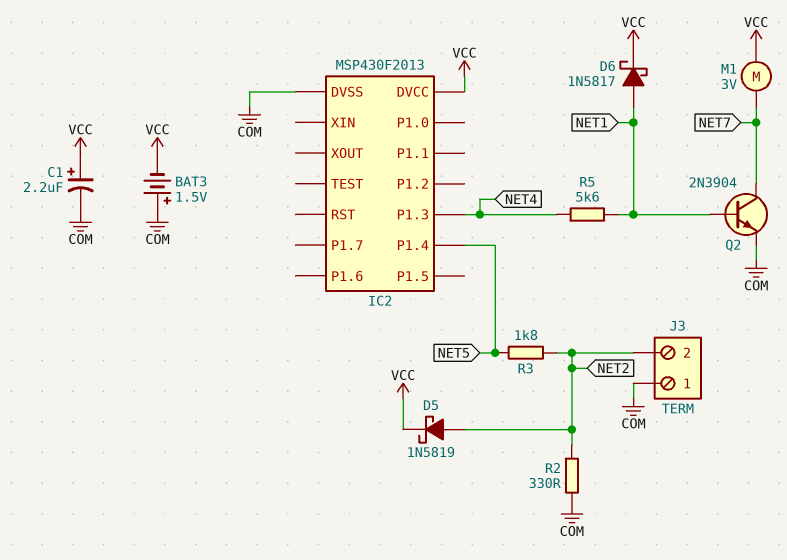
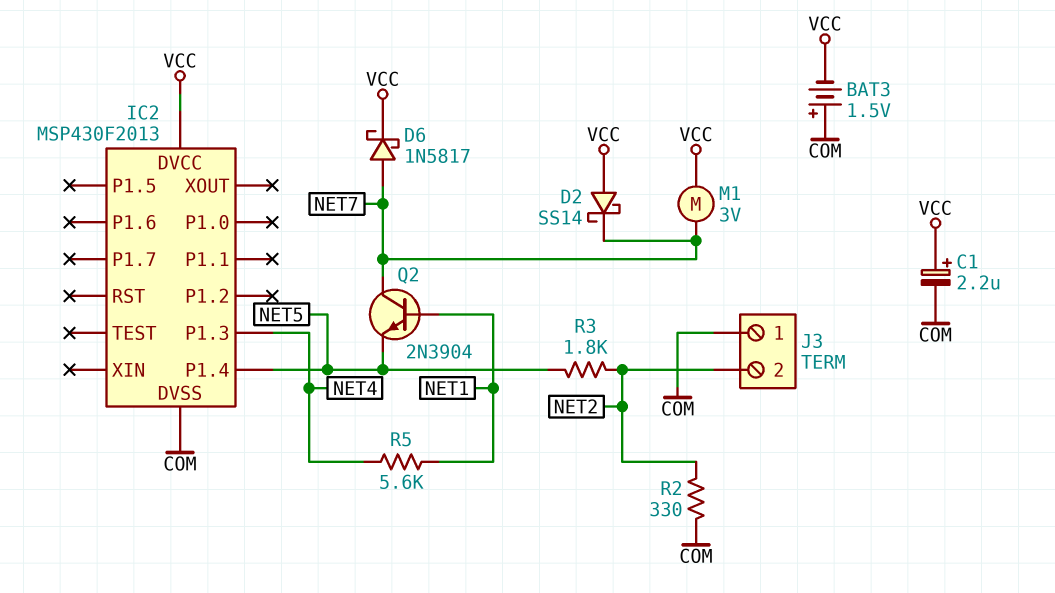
D2: none -> schottky SS14 (A VCC, K NET7)
D5: schottky 1N5819 (A NET2, K VCC) -> none
D6: schottky 1N5817 (A NET1, K VCC) -> schottky 1N5817 (A NET7, K VCC)
Q2: NPN 2N3904 (B NET1, C NET7, E COM) -> NPN 2N3904 (B NET1, C NET7, E NET5)

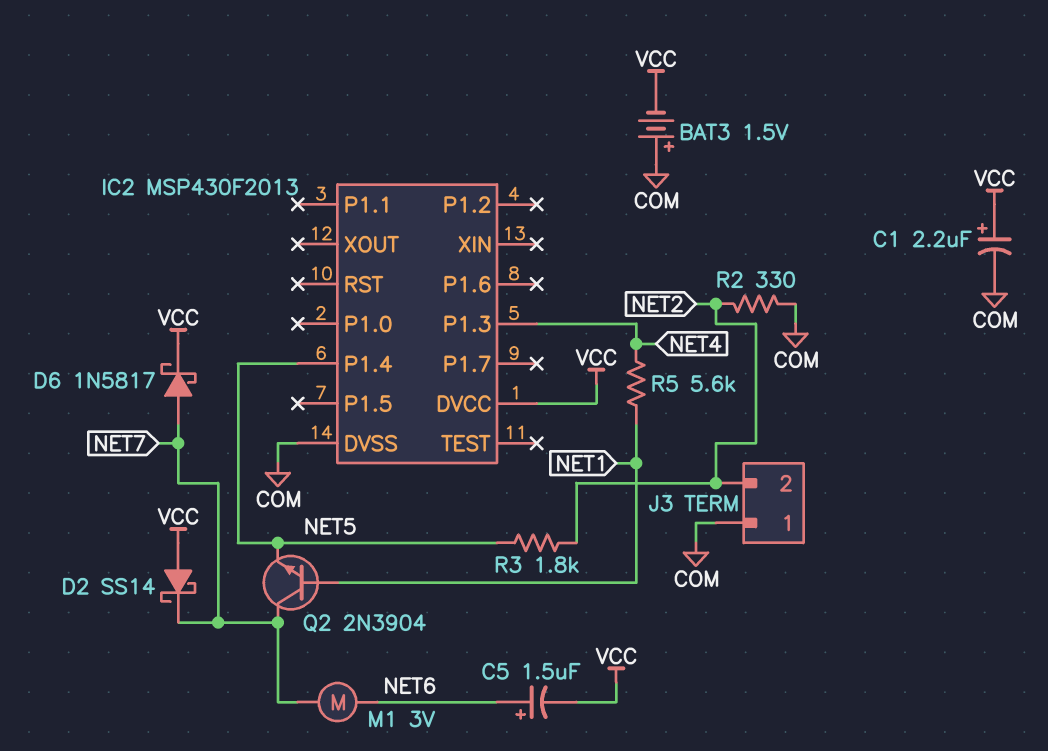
C5: none -> 1.5uF (plus NET6, minus VCC)
M1: motor 3V (NET7, VCC) -> motor 3V (NET6, NET7)

